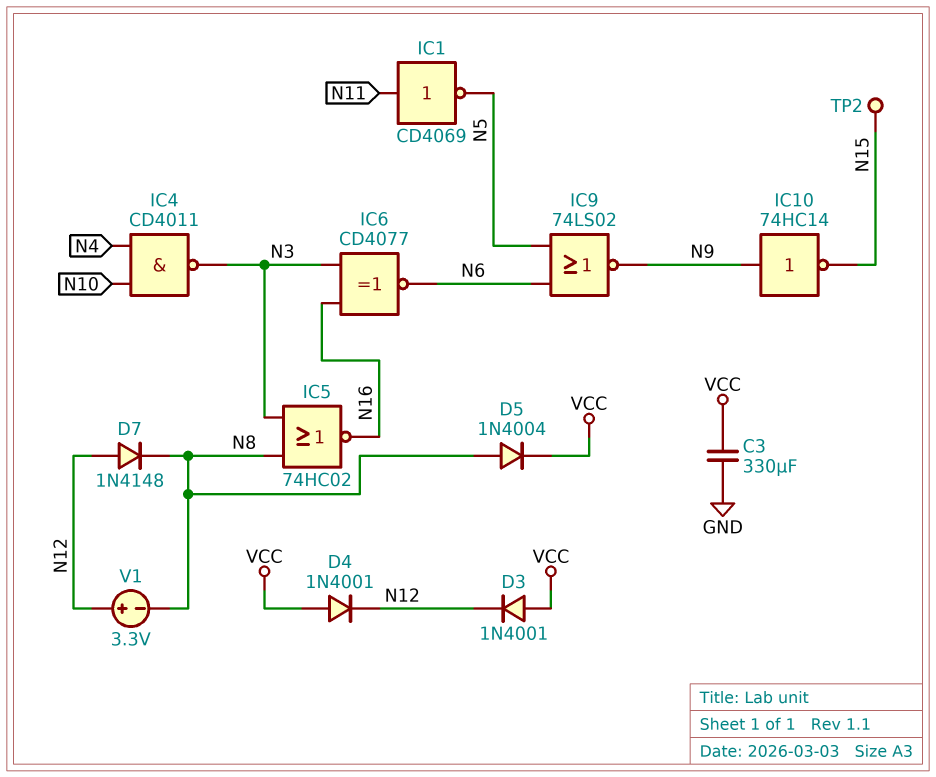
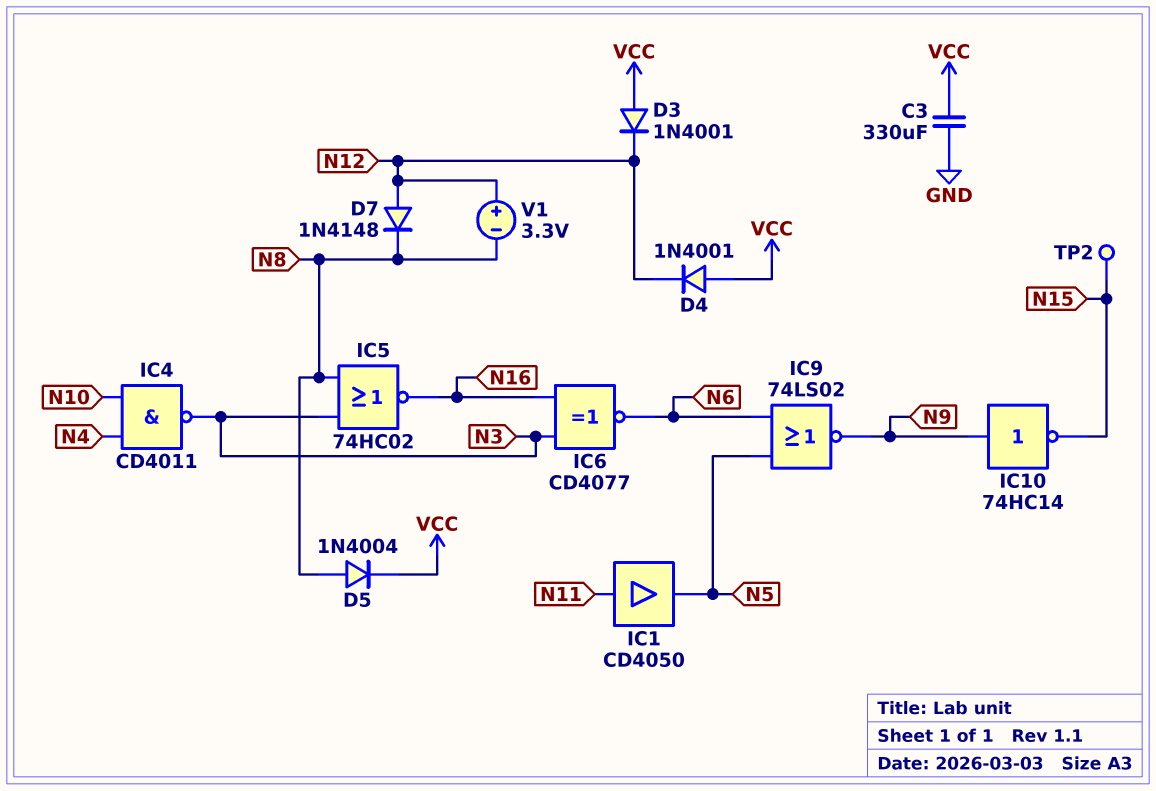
IC1: NOT CD4069 (in N11, out N5) -> buffer CD4050 (in N11, out N5)

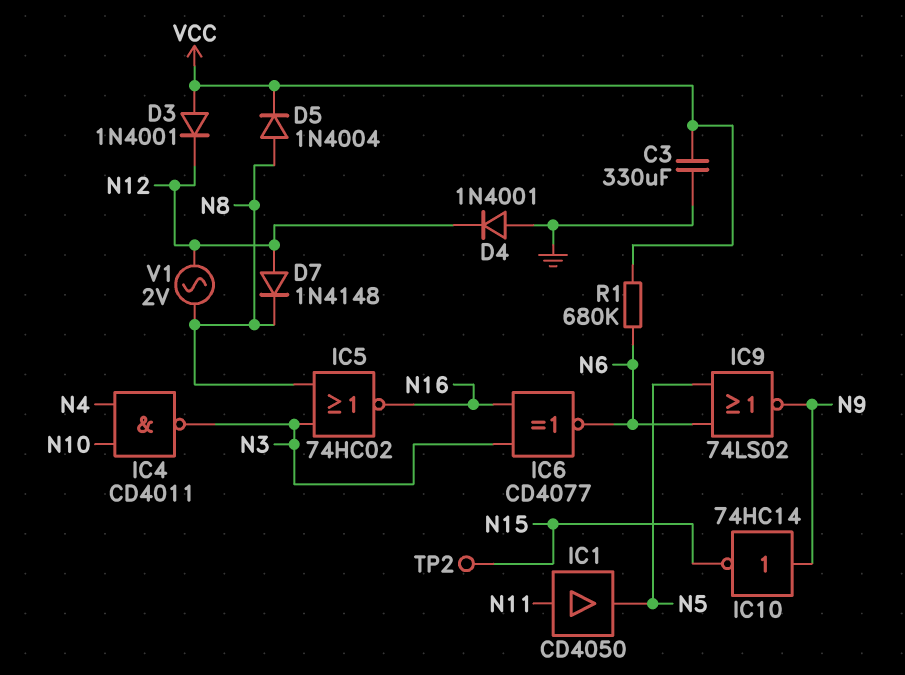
D4: diode 1N4001 (A VCC, K N12) -> diode 1N4001 (A GND, K N12)
R1: none -> 680k (N6, VCC)
V1: 3.3V (plus N12, minus N8) -> AC 2V (N8, N12)

